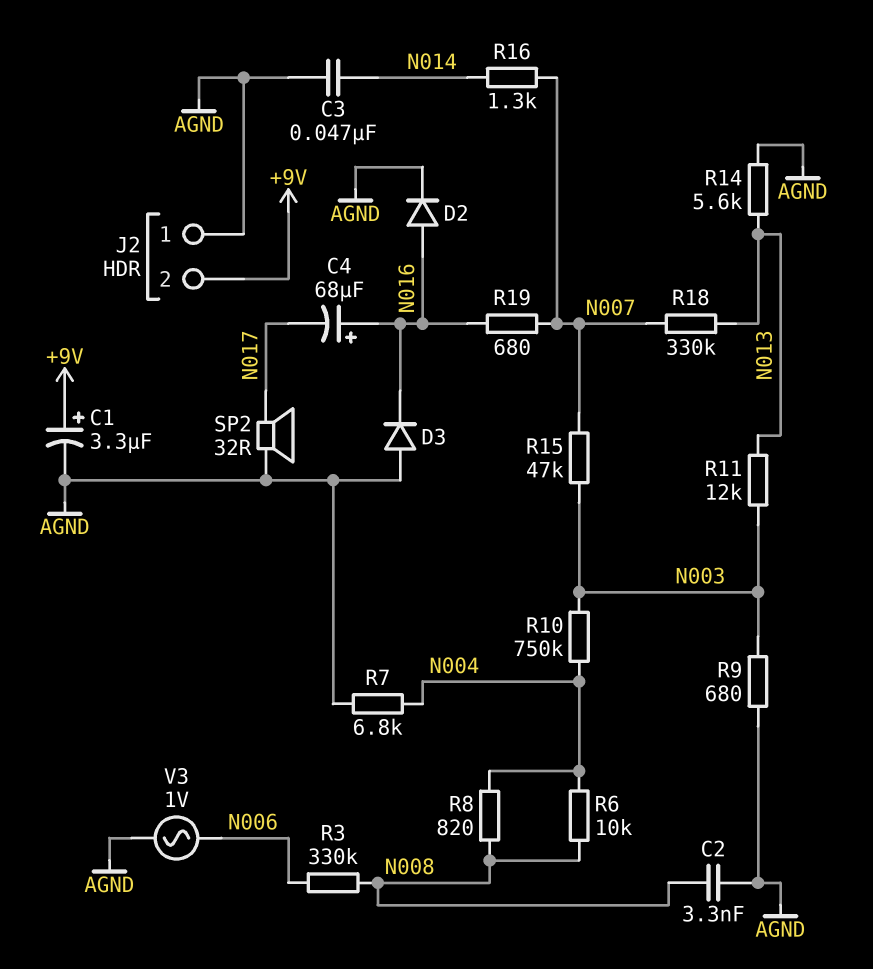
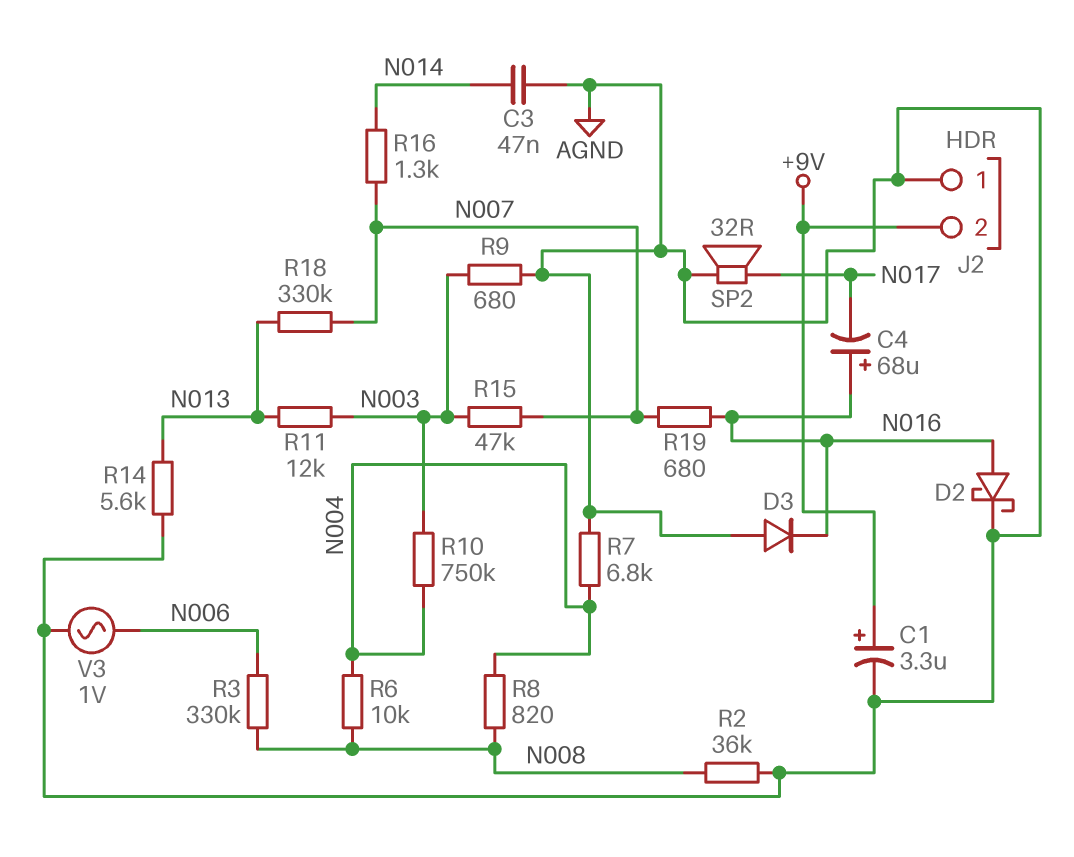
C2: 3.3nF (AGND, N008) -> none
D2: diode (A N016, K AGND) -> schottky (A N016, K AGND)
R2: none -> 36k (AGND, N008)

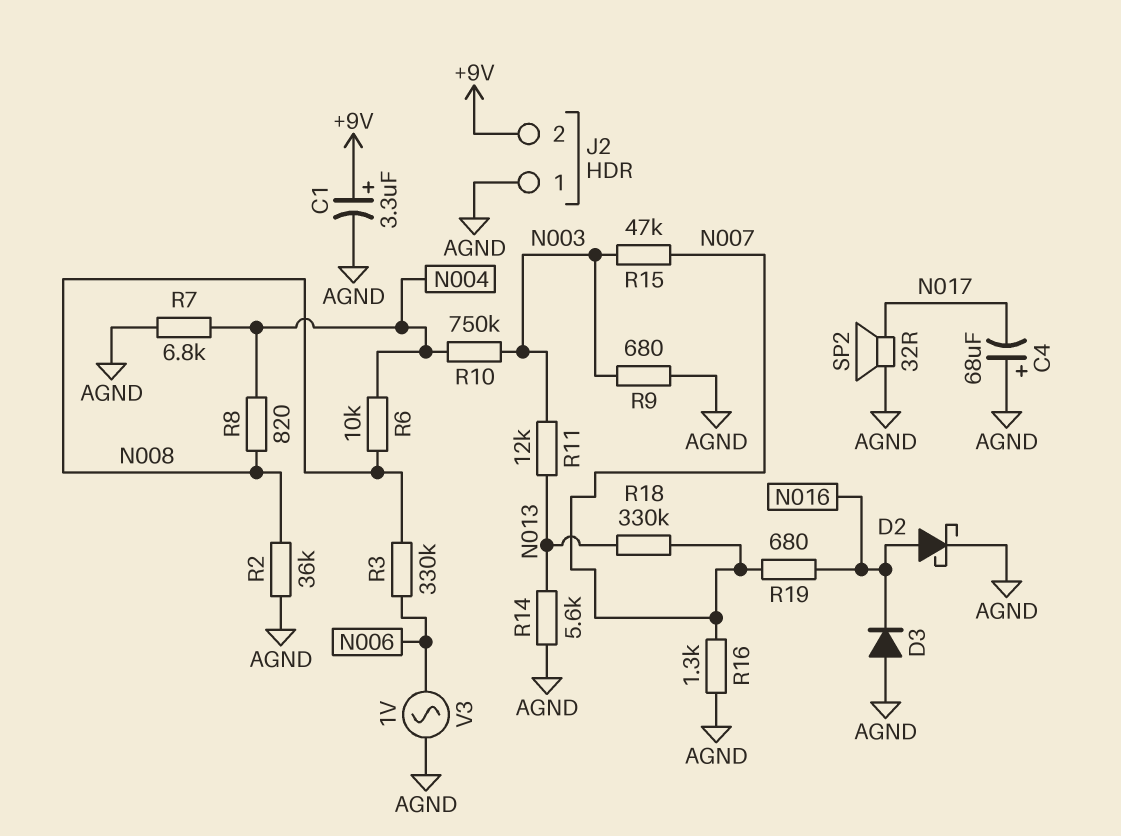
C3: 47nF (AGND, N014) -> none
C4: 68uF (plus N016, minus N017) -> 68uF (plus AGND, minus N017)
R16: 1.3k (N007, N014) -> 1.3k (AGND, N007)

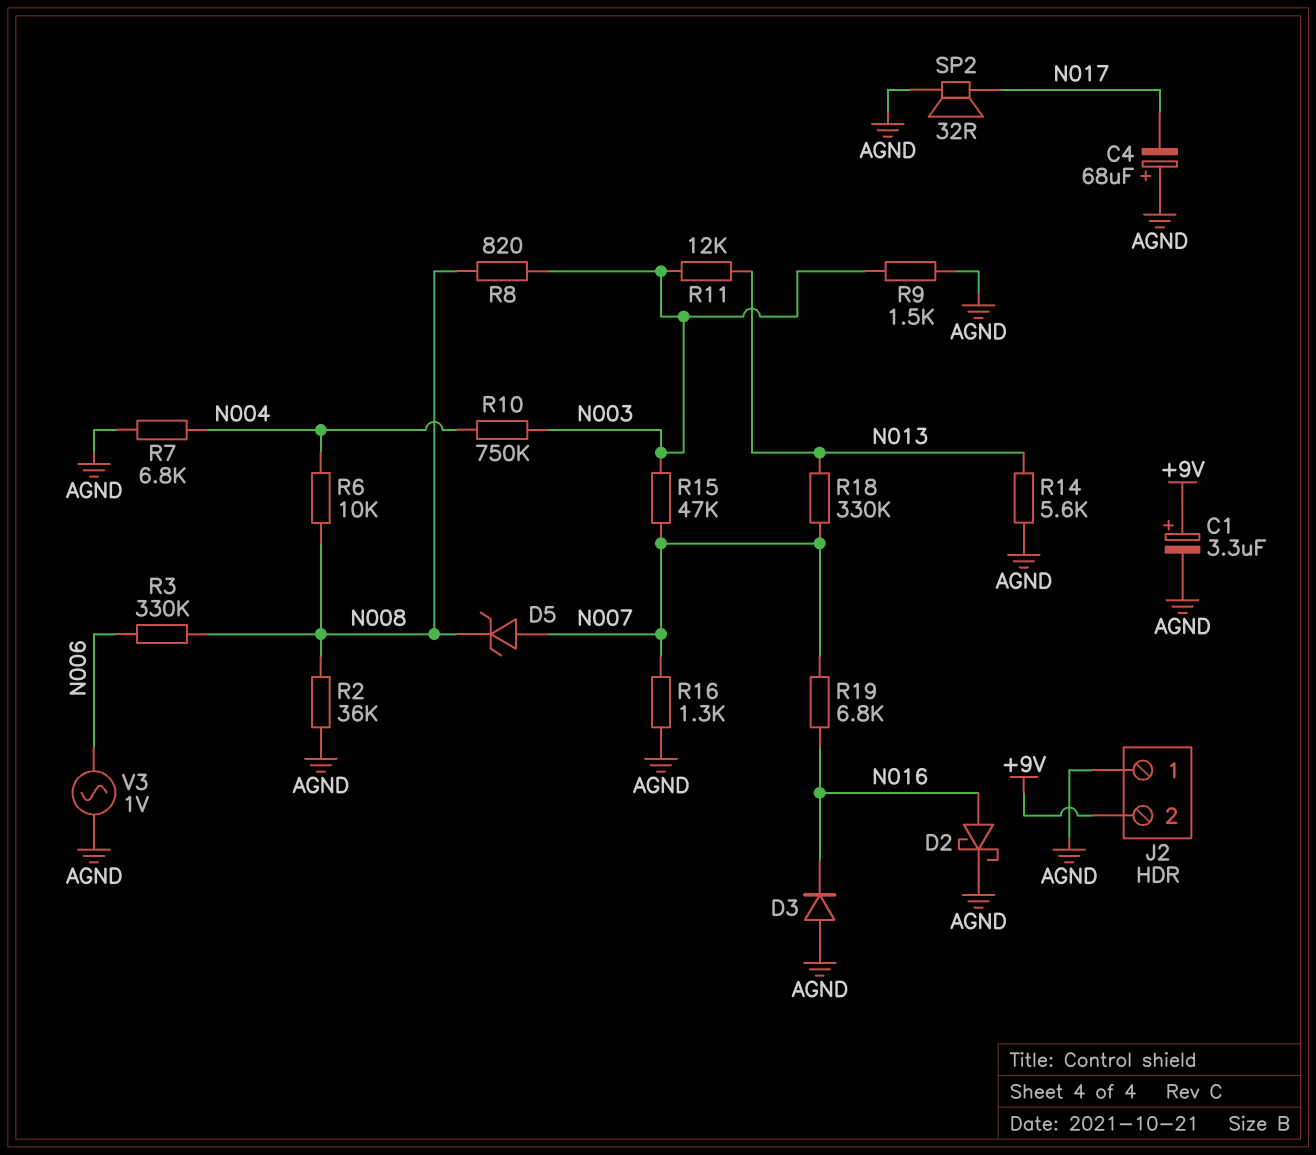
D5: none -> zener (A N007, K N008)
R8: 820 (N004, N008) -> 820 (N003, N008)
R9: 680 (AGND, N003) -> 1.5k (AGND, N003)
R19: 680 (N007, N016) -> 6.8k (N007, N016)

